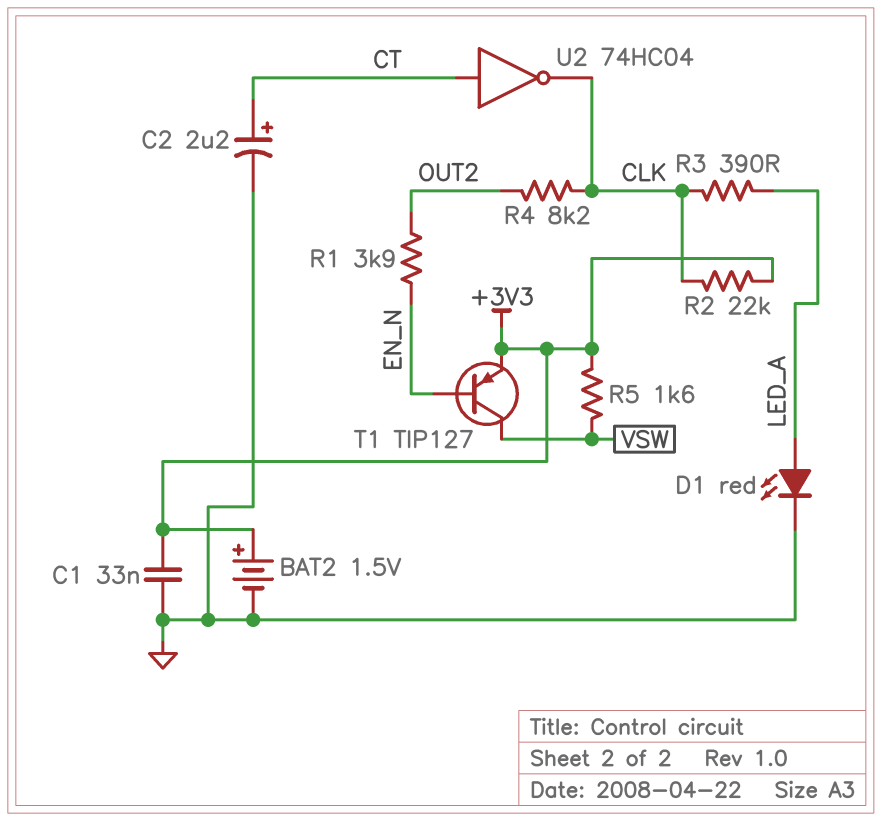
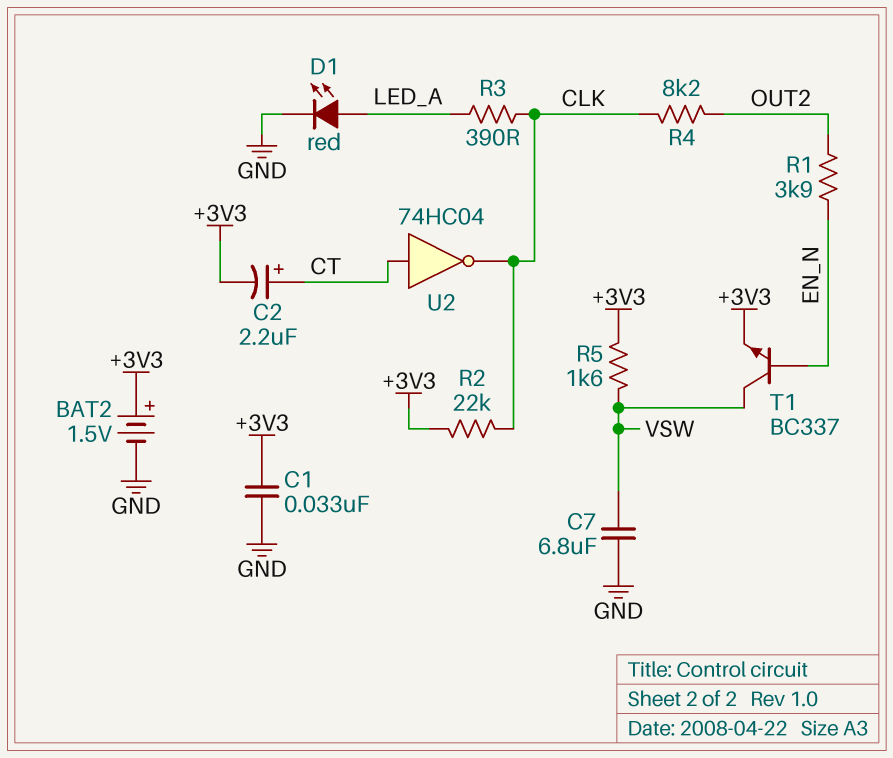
C2: 2.2uF (plus CT, minus GND) -> 2.2uF (plus CT, minus +3V3)
C7: none -> 6.8uF (GND, VSW)
T1: PNP TIP127 (B EN_N, C VSW, E +3V3) -> NPN BC337 (B EN_N, C VSW, E +3V3)

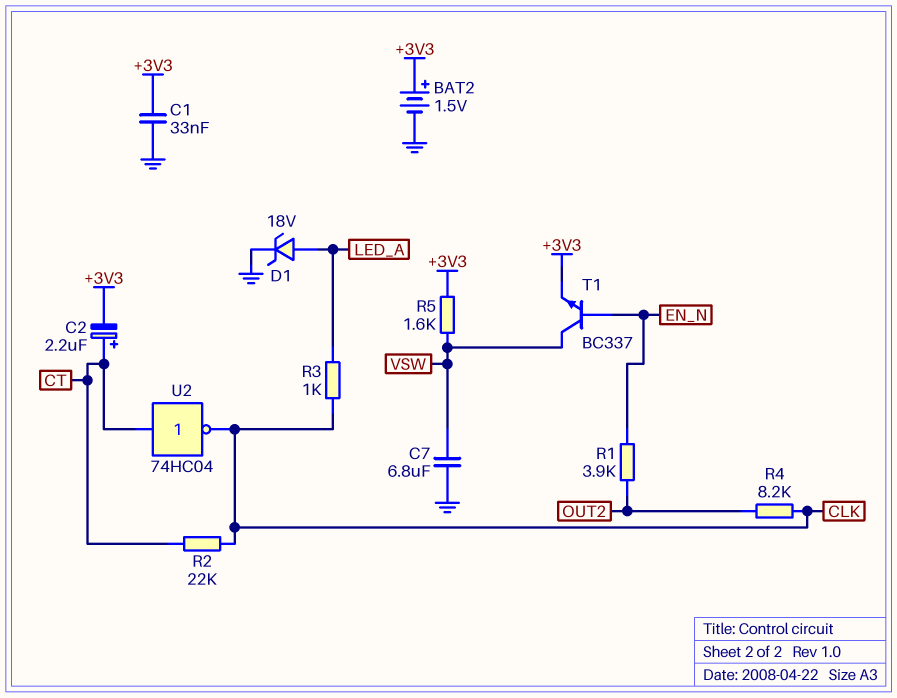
D1: LED red (A LED_A, K GND) -> zener 18V (A LED_A, K GND)
R2: 22k (+3V3, CLK) -> 22k (CLK, CT)
R3: 390 (CLK, LED_A) -> 1k (CLK, LED_A)

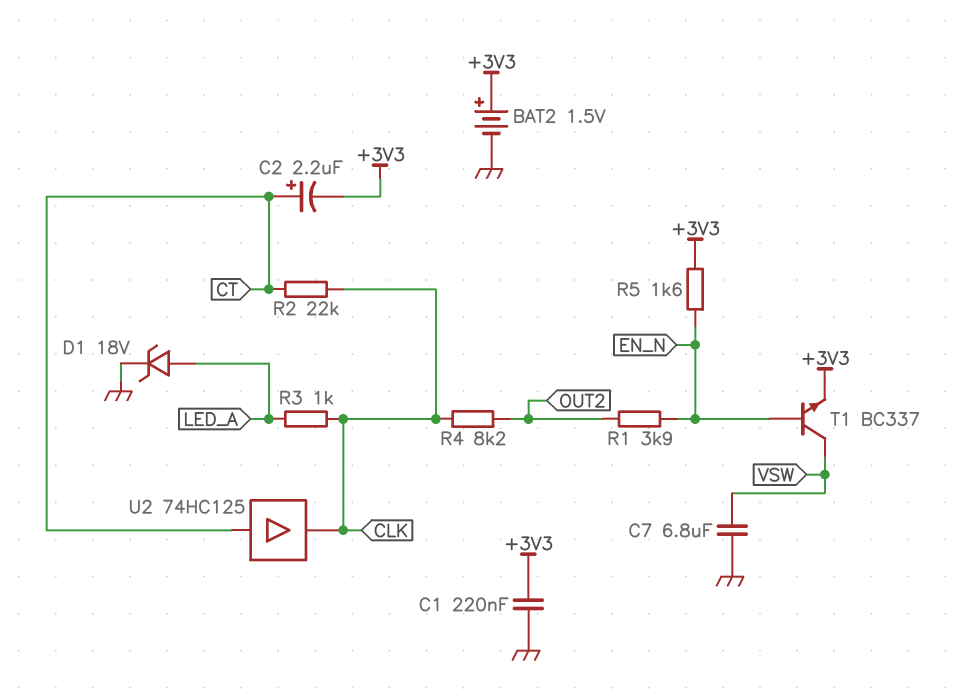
C1: 33nF (+3V3, GND) -> 220nF (+3V3, GND)
R5: 1.6k (+3V3, VSW) -> 1.6k (+3V3, EN_N)
U2: NOT 74HC04 (in CT, out CLK) -> buffer 74HC125 (in CT, out CLK)

